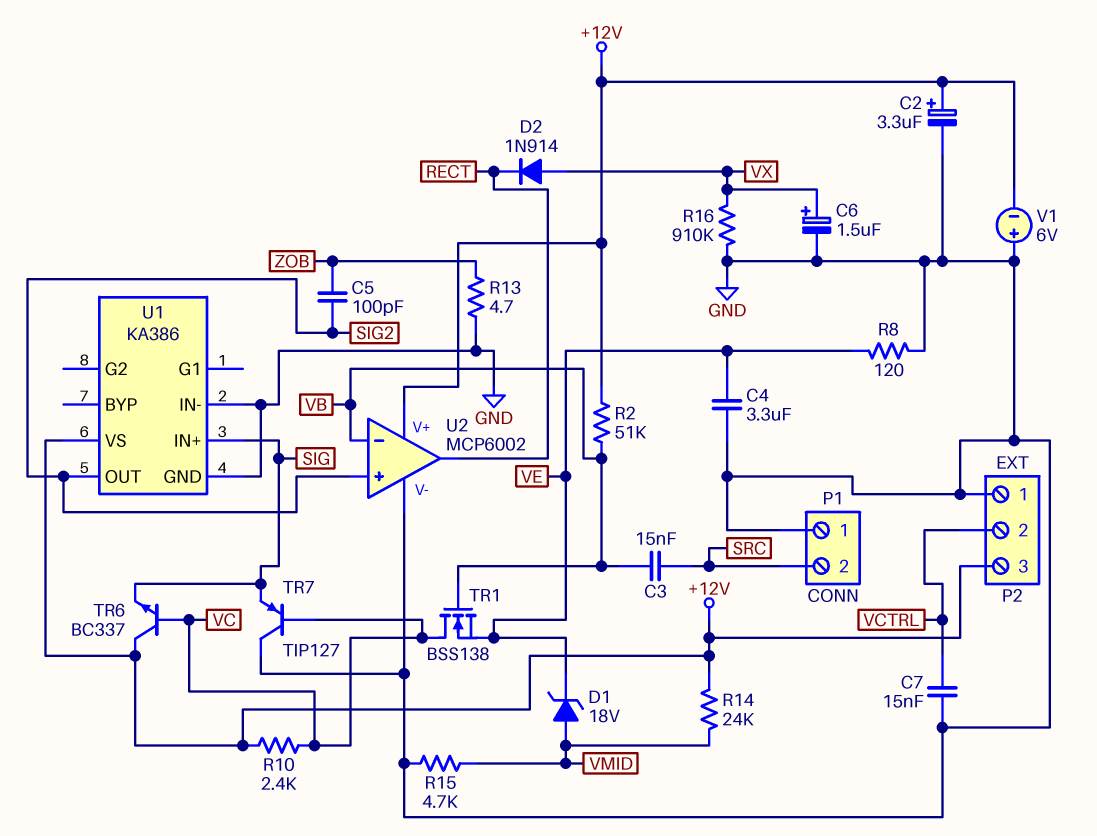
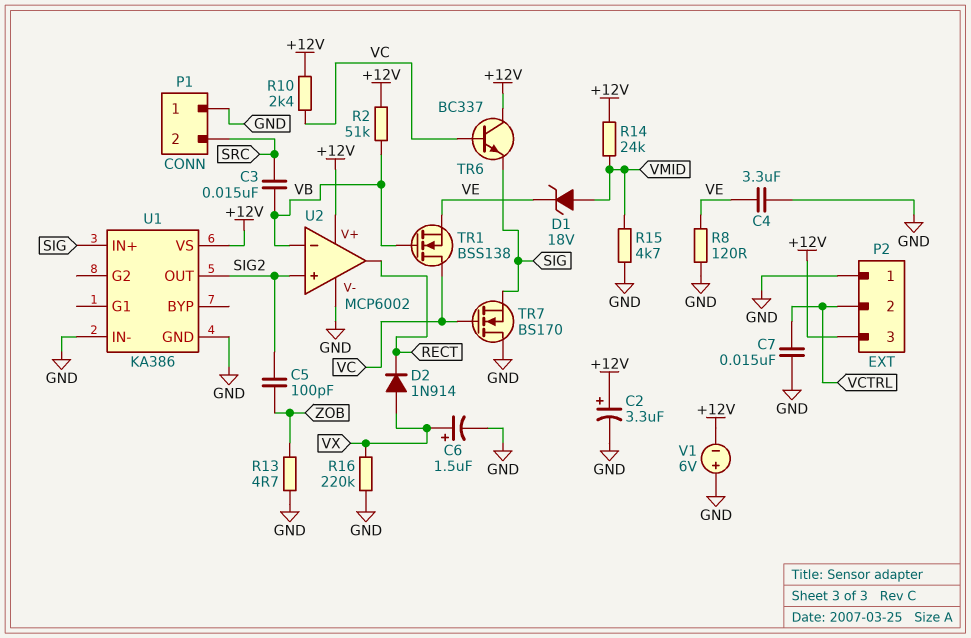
R16: 910k (GND, VX) -> 220k (GND, VX)
TR7: PNP TIP127 (B VC, C GND, E SIG) -> NMOS BS170 (G VC, D GND, S SIG)

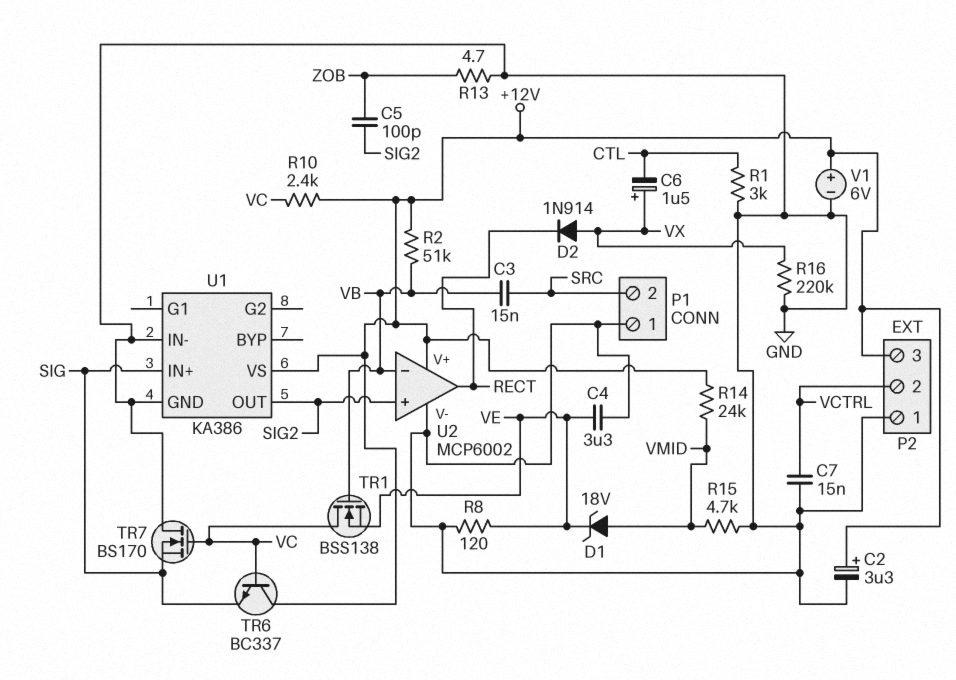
C6: 1.5uF (plus VX, minus GND) -> 1.5uF (plus VX, minus CTL)
R1: none -> 3k (CTL, GND)
V1: 6V (plus GND, minus +12V) -> 6V (plus +12V, minus GND)

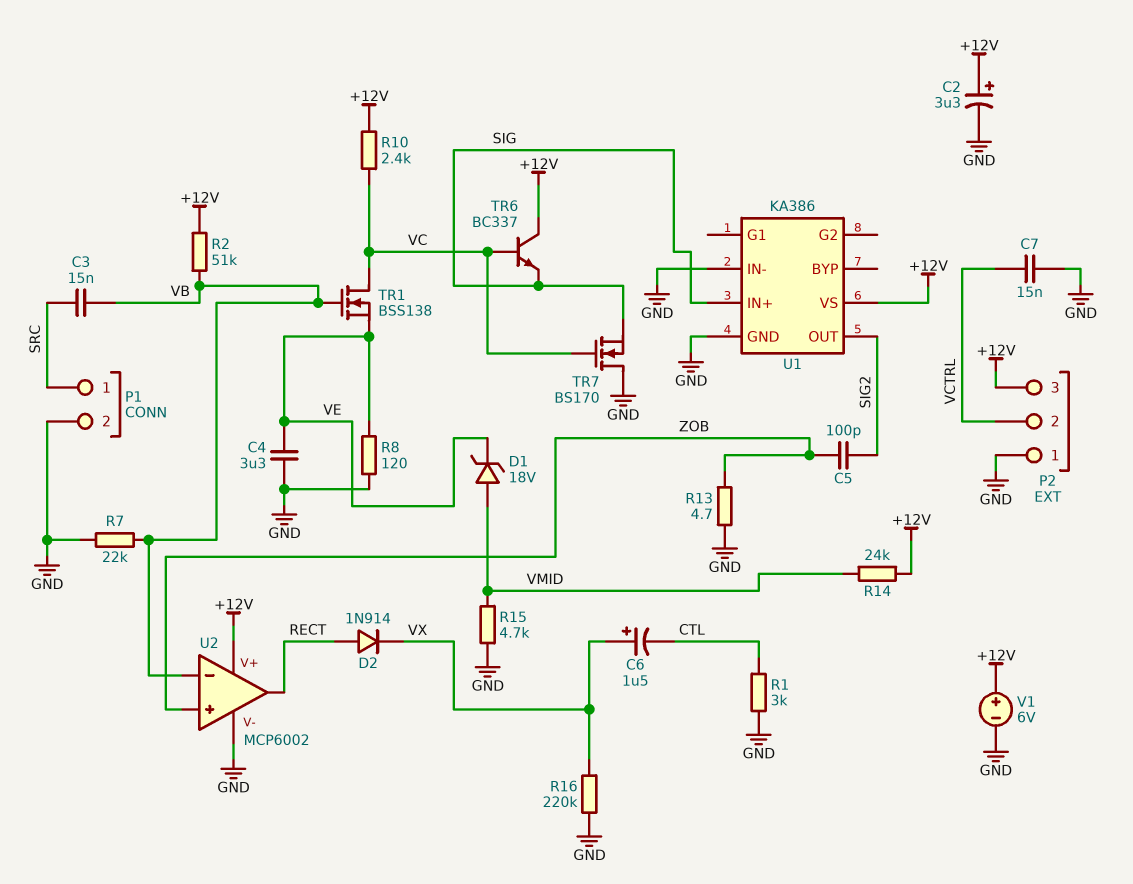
D2: diode 1N914 (A VX, K RECT) -> diode 1N914 (A RECT, K VX)
P1 pin 1: GND -> SRC
P1 pin 2: SRC -> GND
R7: none -> 22k (GND, VB)
U2 pin in+: SIG2 -> ZOB

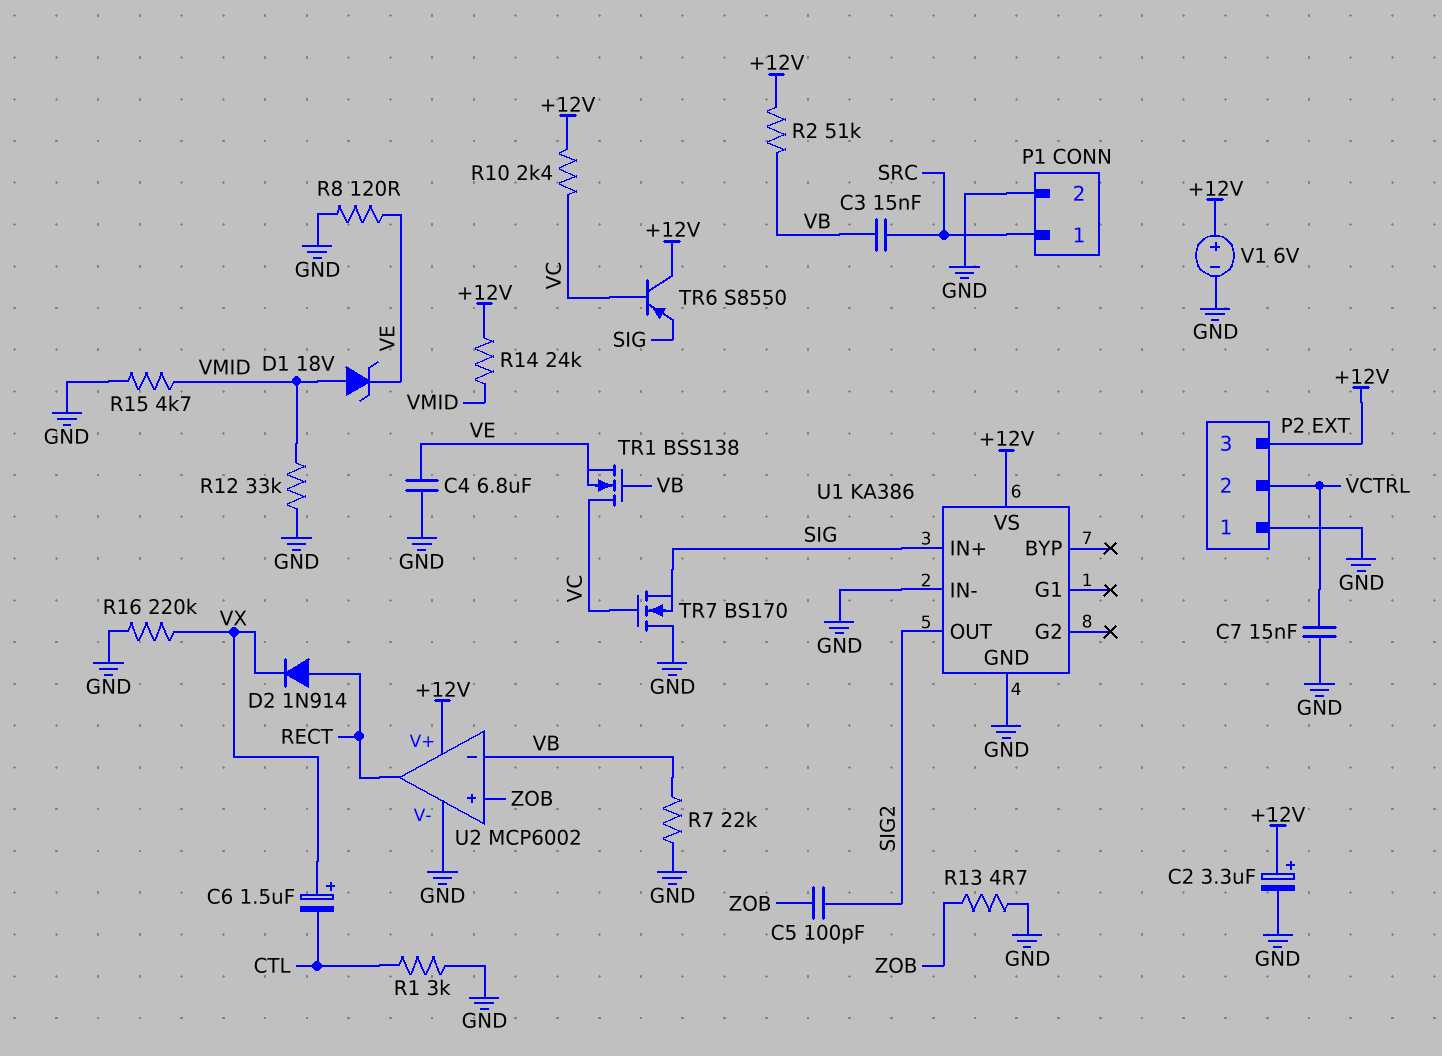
C4: 3.3uF (GND, VE) -> 6.8uF (GND, VE)
R12: none -> 33k (GND, VMID)
TR6: NPN BC337 (B VC, C +12V, E SIG) -> PNP S8550 (B VC, C +12V, E SIG)

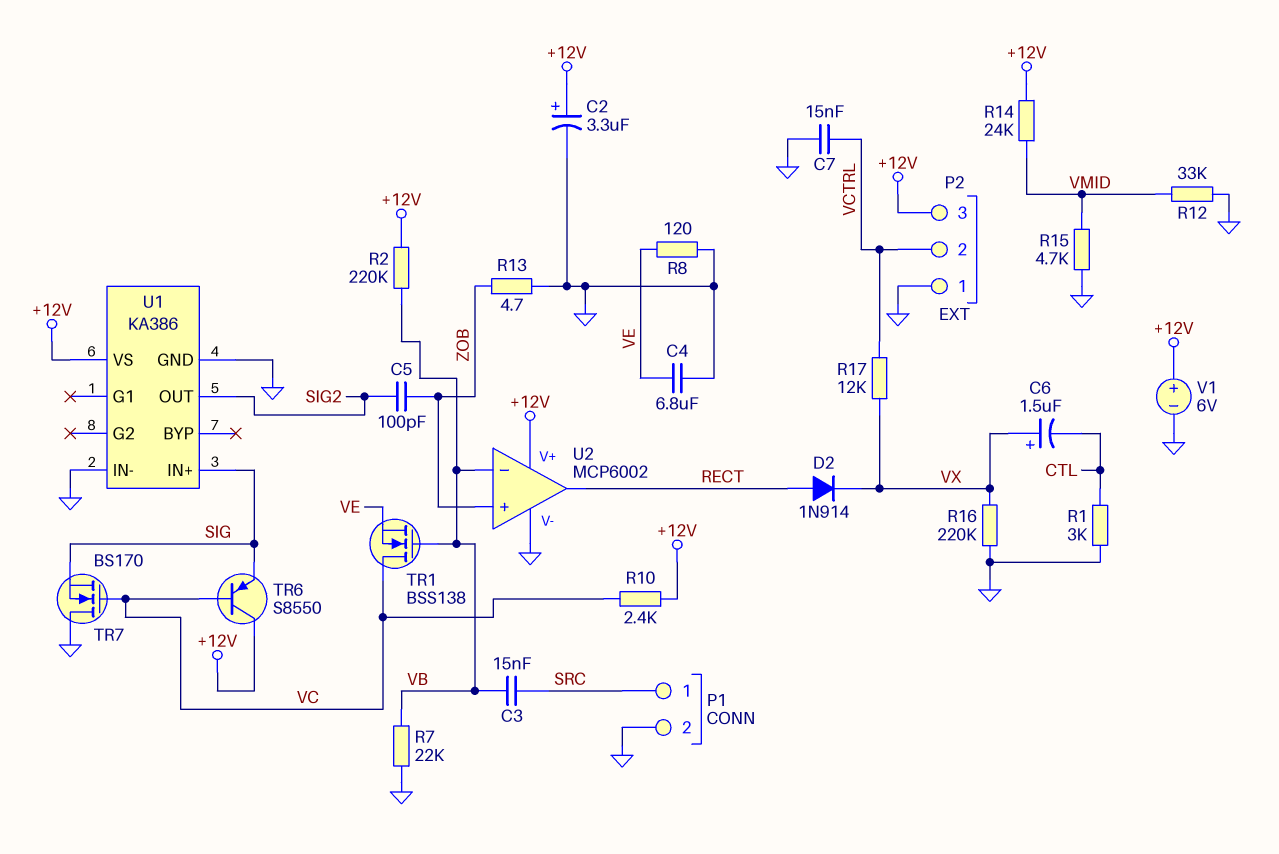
D1: zener 18V (A VMID, K VE) -> none
R2: 51k (+12V, VB) -> 220k (+12V, VB)
R17: none -> 12k (VCTRL, VX)

